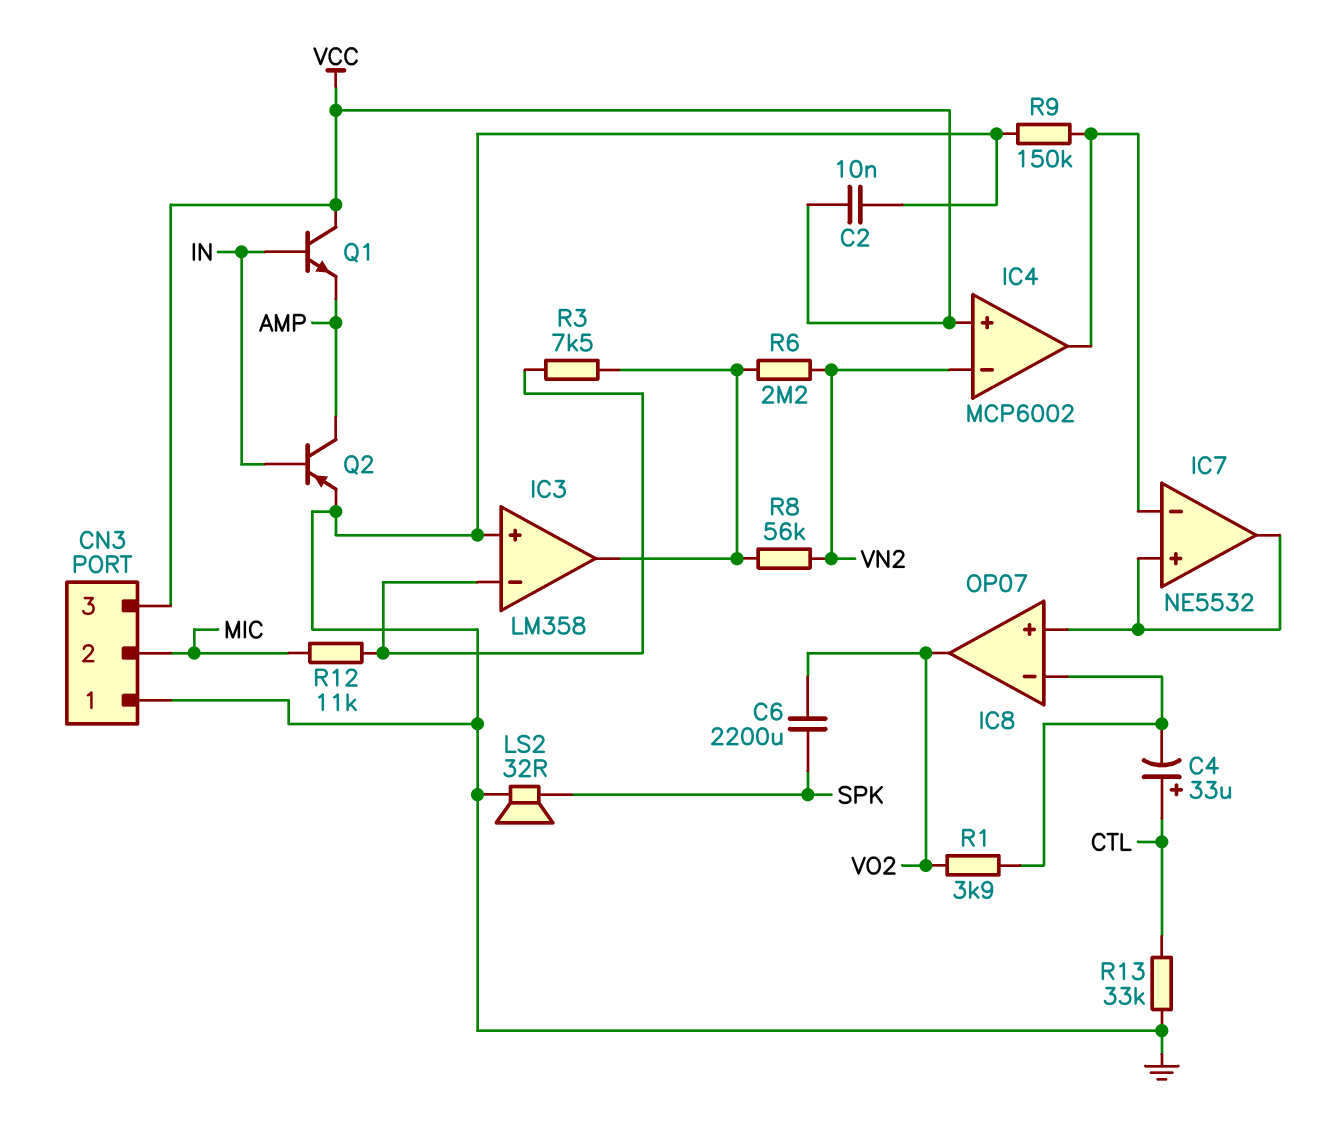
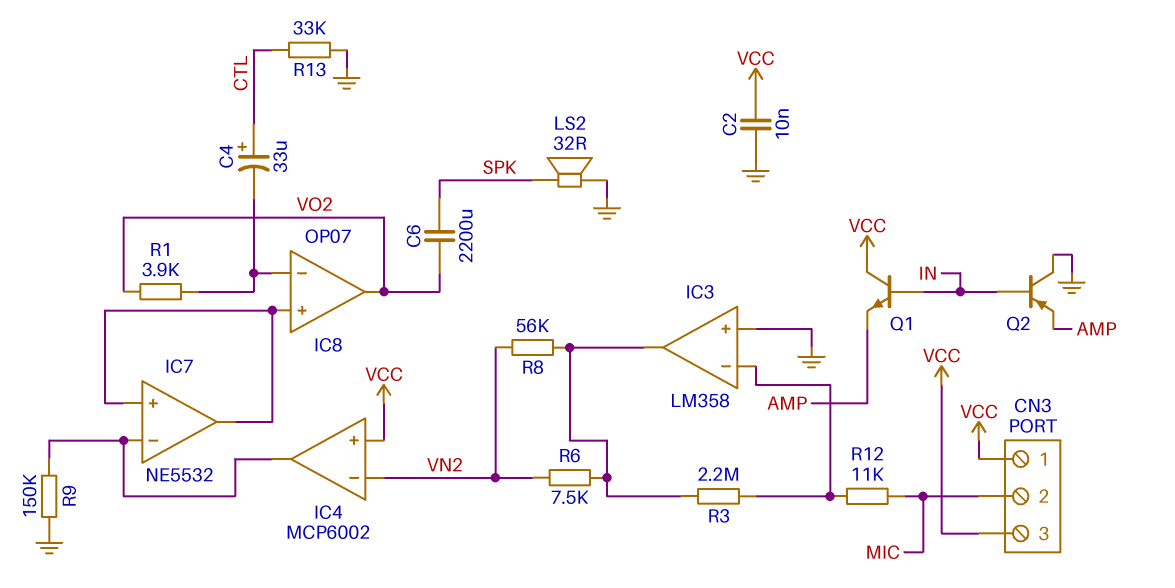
CN3 pin 1: GND -> VCC
Q2: PNP (B IN, C AMP, E GND) -> PNP (B IN, C GND, E AMP)
R3: 7.5k (IC3/in-, IC3/out) -> 2.2M (IC3/in-, IC3/out)
R6: 2.2M (IC3/out, VN2) -> 7.5k (IC3/out, VN2)

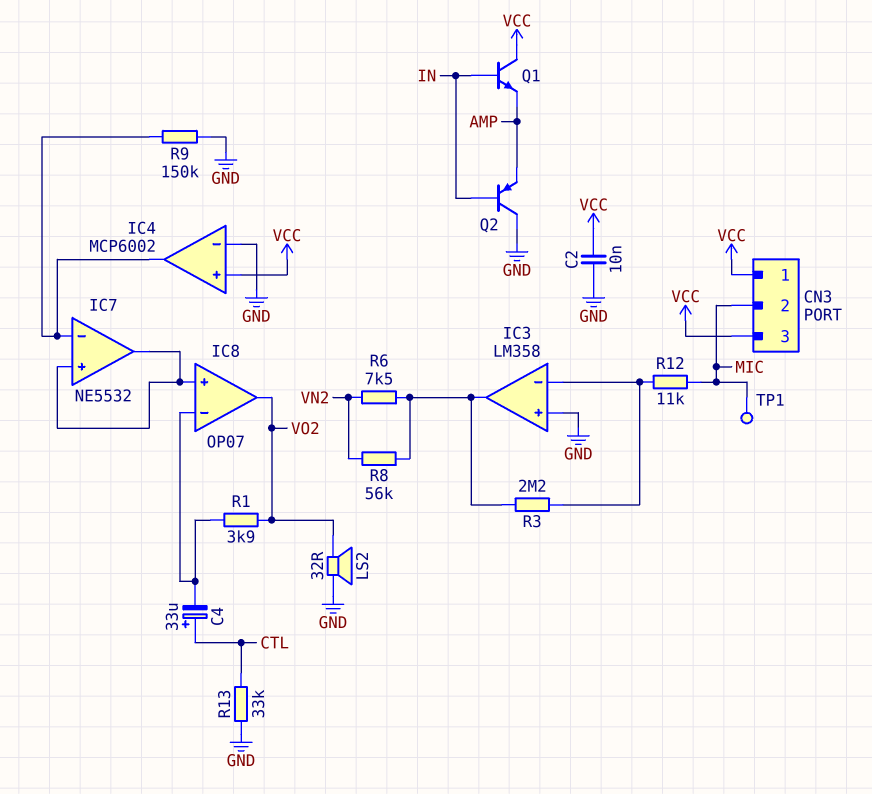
C6: 2200uF (SPK, VO2) -> none
IC4 pin in-: VN2 -> GND
LS2: speaker 32R (GND, SPK) -> speaker 32R (GND, VO2)
TP1: none -> test point (MIC)

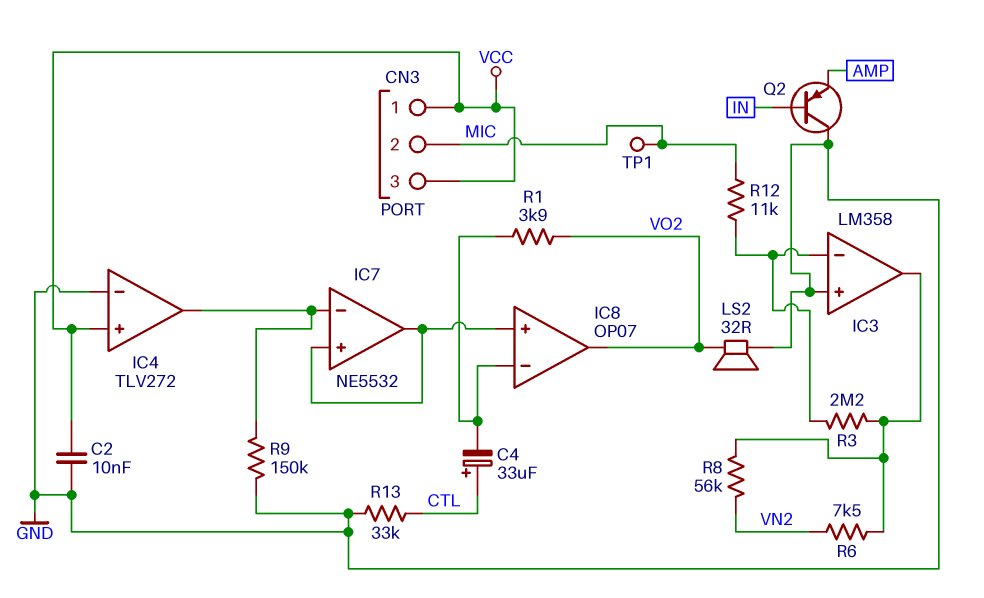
IC4: MCP6002 -> TLV272
Q1: NPN (B IN, C VCC, E AMP) -> none

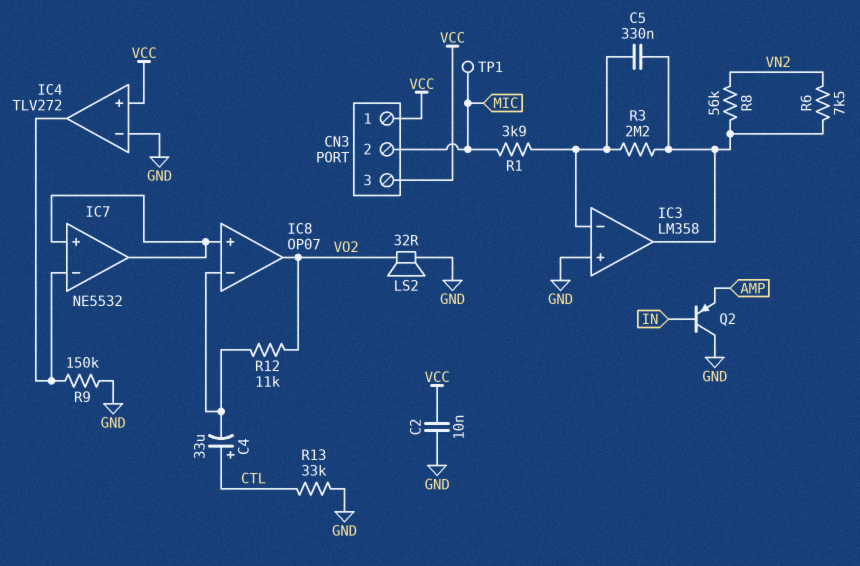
C5: none -> 330nF (IC3/in-, IC3/out)
R1: 3.9k (IC8/in-, VO2) -> 3.9k (IC3/in-, MIC)
R12: 11k (IC3/in-, MIC) -> 11k (IC8/in-, VO2)

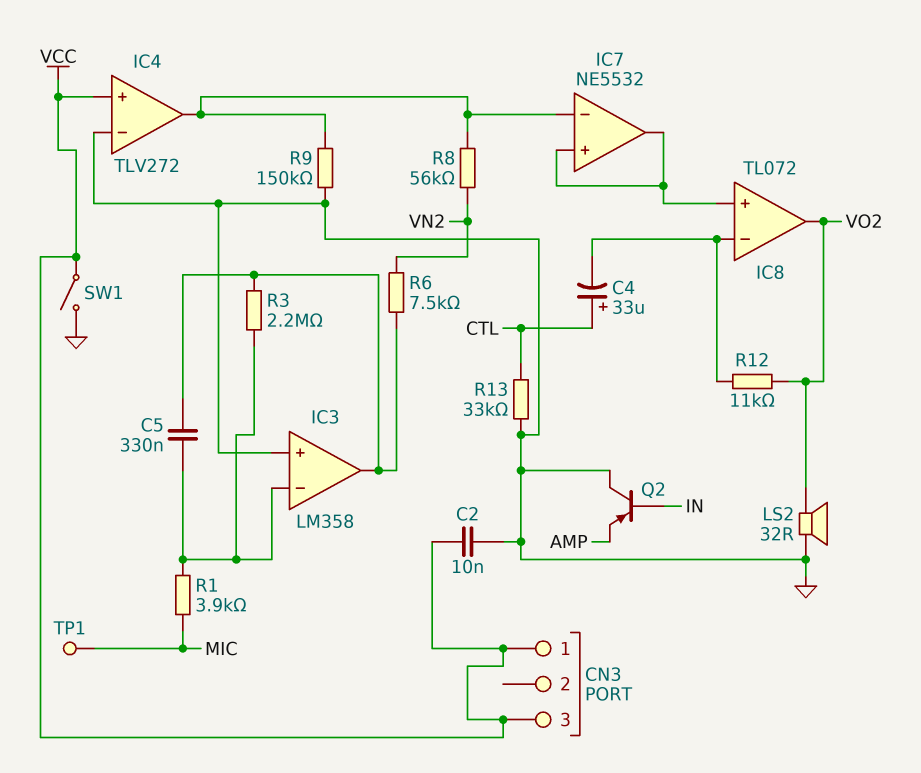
CN3 pin 2: MIC -> none
IC8: OP07 -> TL072
R8: 56k (IC3/out, VN2) -> 56k (IC4/out, VN2)
SW1: none -> switch (GND, VCC)

